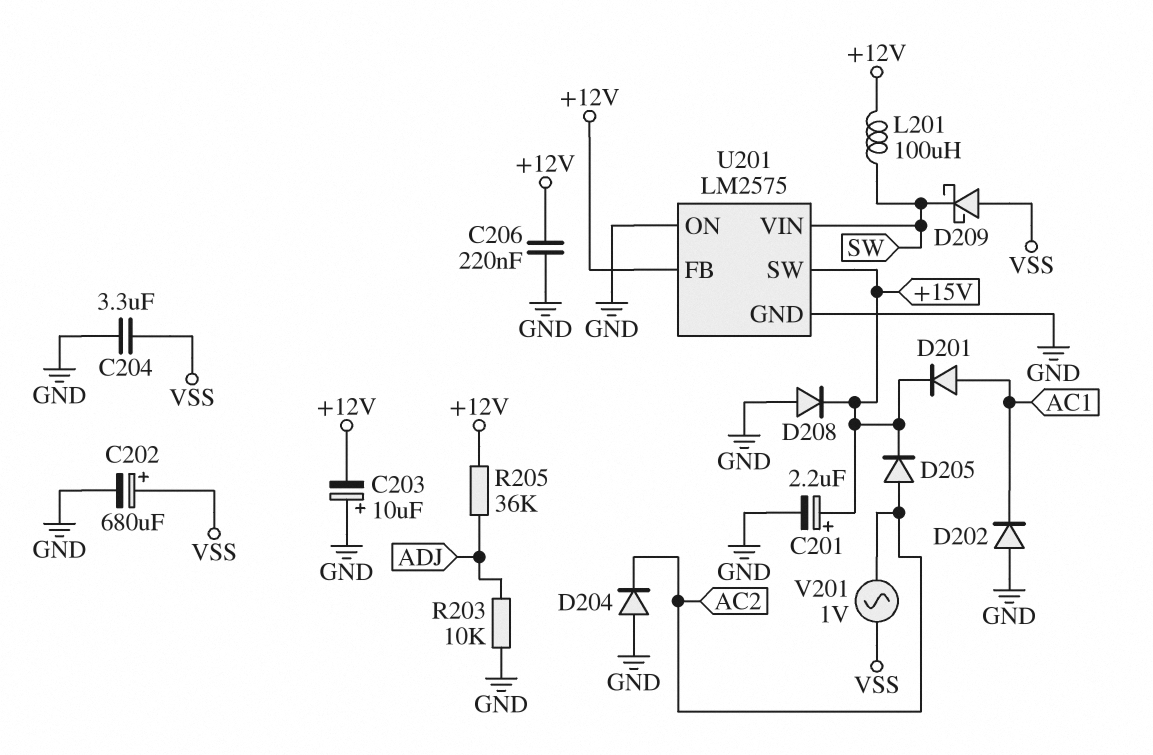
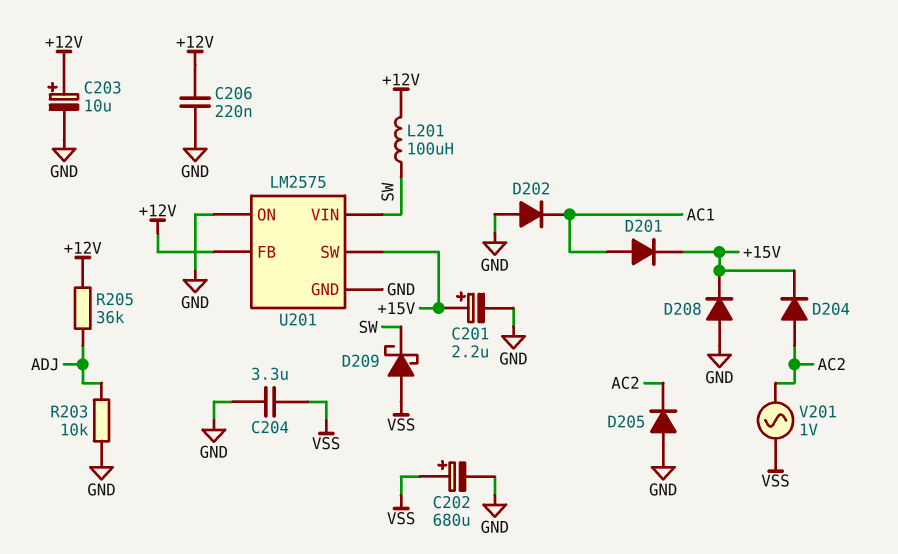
C203: 10uF (plus GND, minus +12V) -> 10uF (plus +12V, minus GND)
D204: diode (A GND, K AC2) -> diode (A AC2, K +15V)
D205: diode (A AC2, K +15V) -> diode (A GND, K AC2)

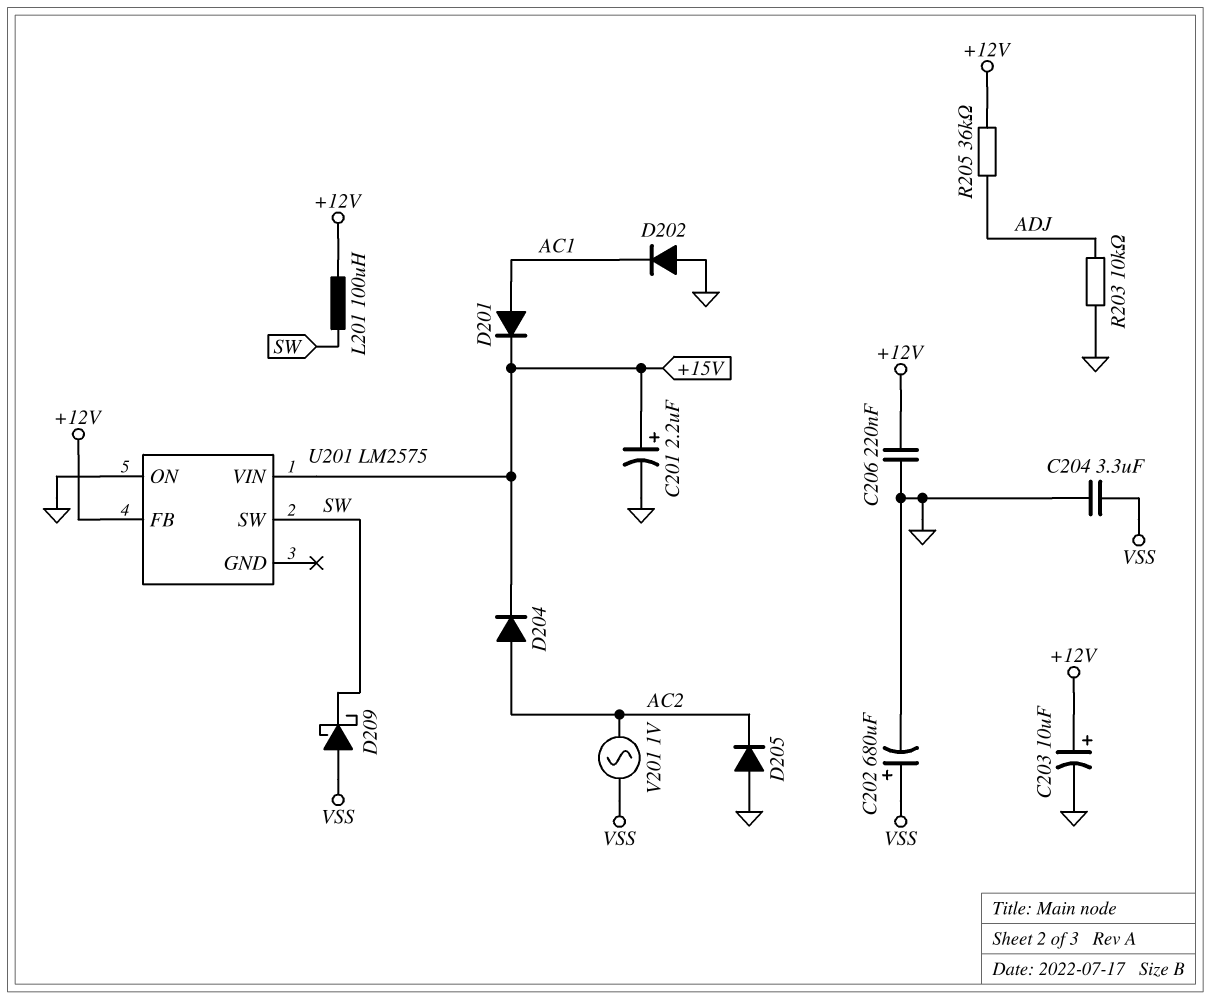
D208: diode (A GND, K +15V) -> none
U201 pin GND: GND -> none
U201 pin SW: +15V -> SW
U201 pin VIN: SW -> +15V

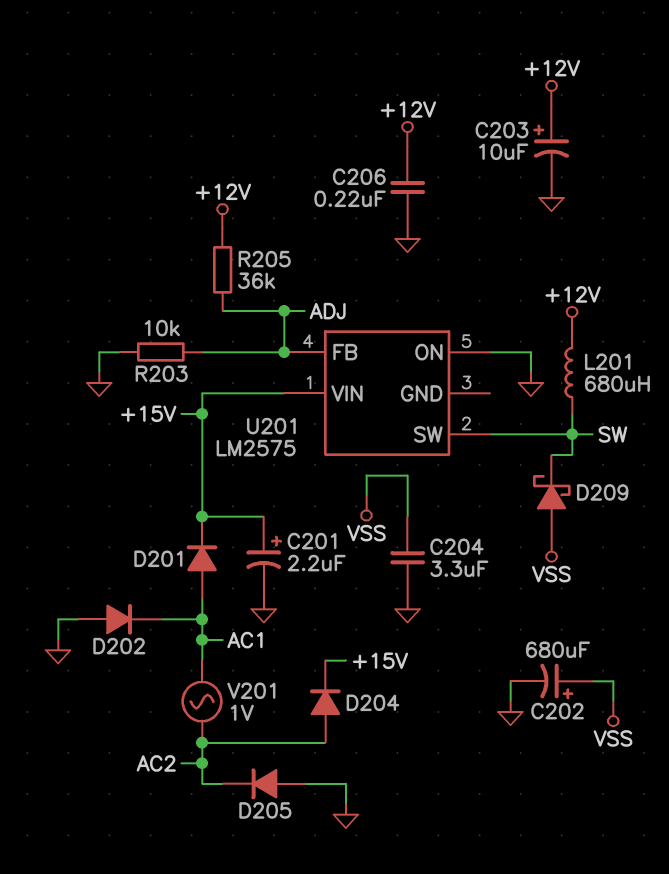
L201: 100uH (+12V, SW) -> 680uH (+12V, SW)
U201 pin FB: +12V -> ADJ
V201: AC 1V (AC2, VSS) -> AC 1V (AC1, AC2)

